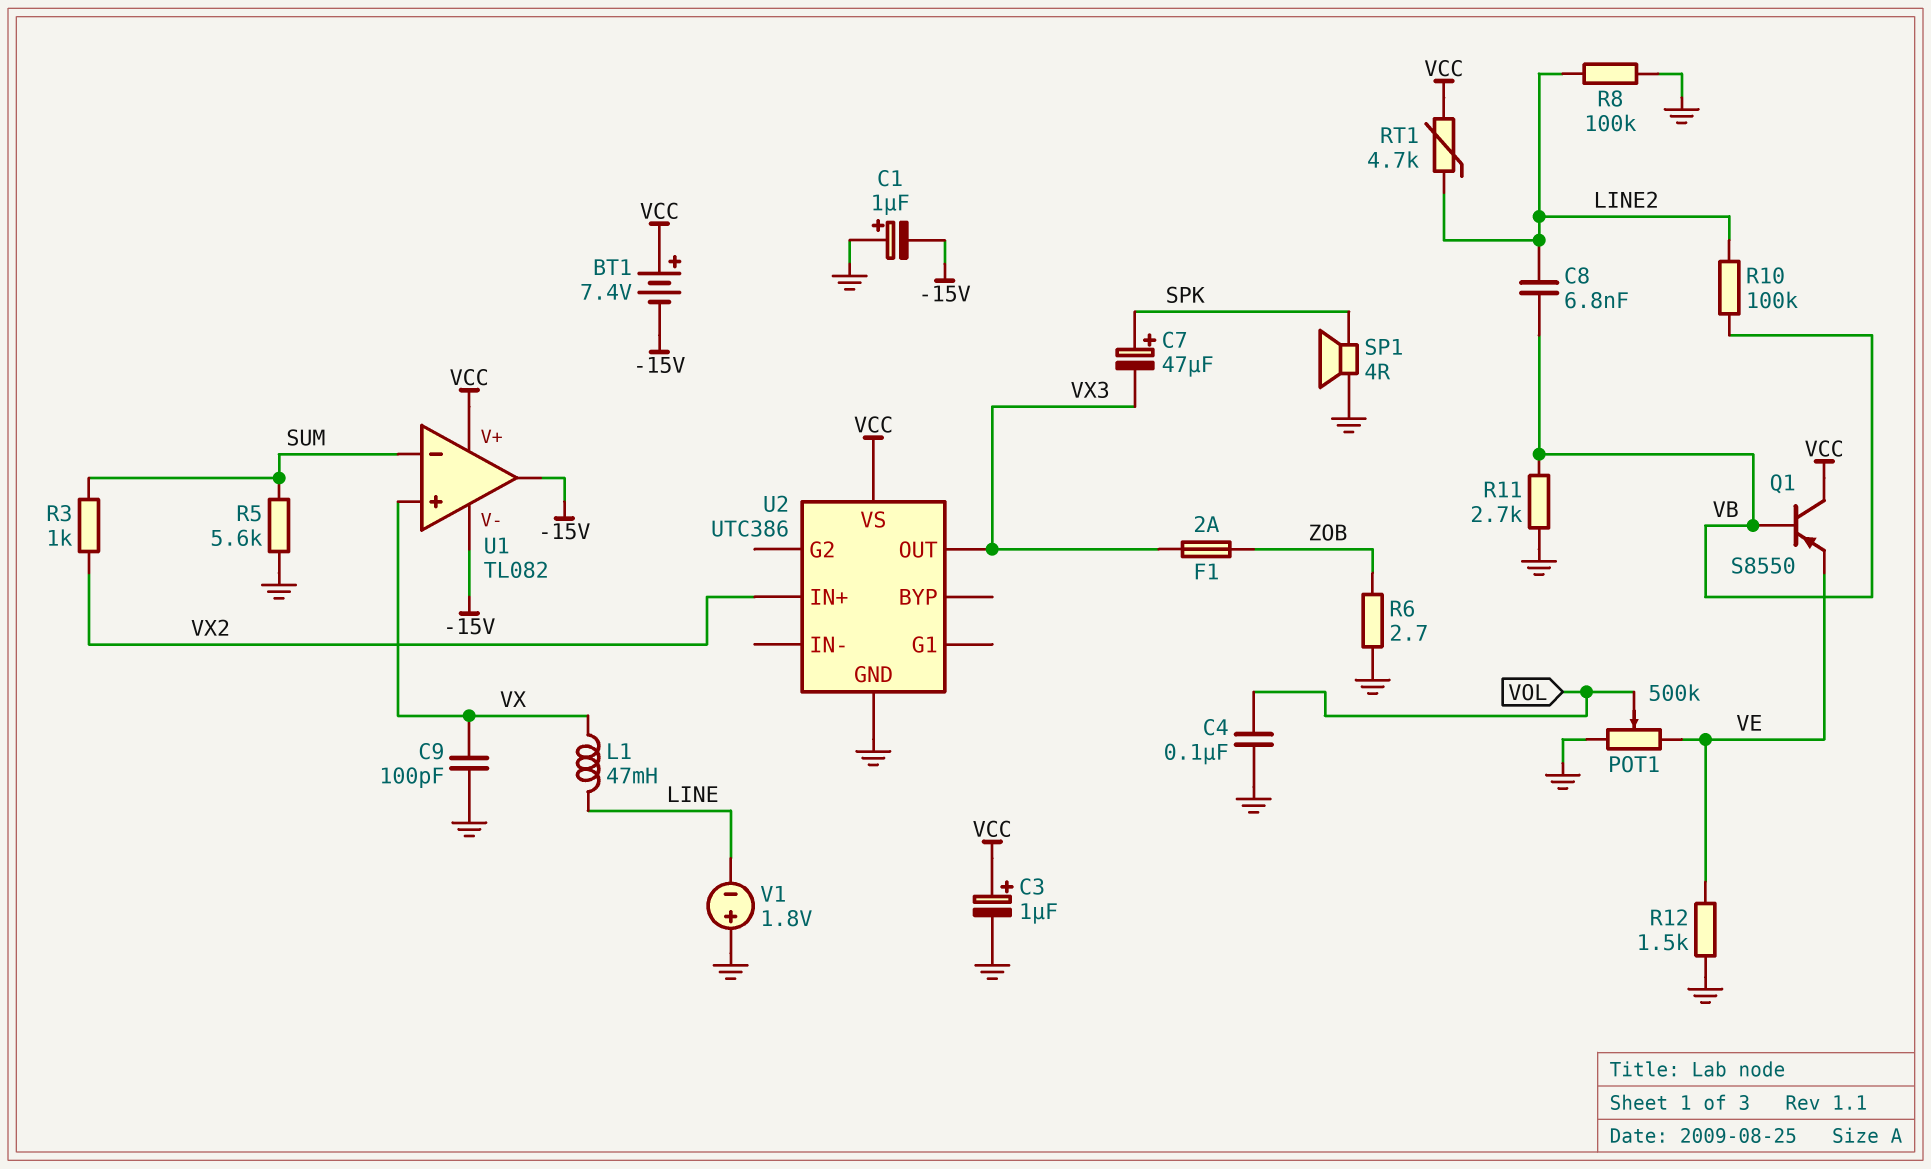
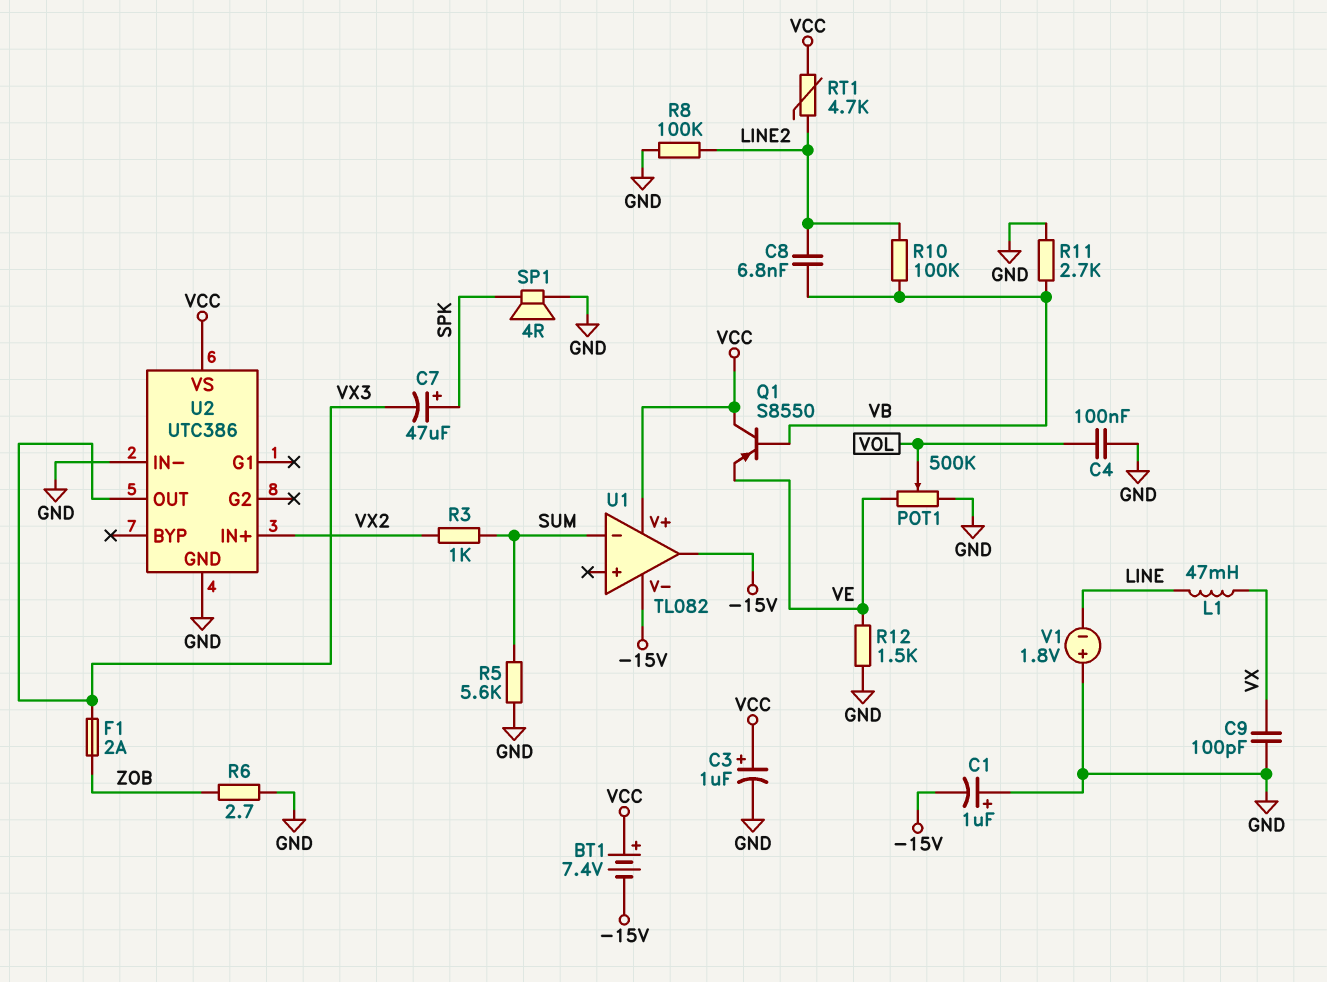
U1 pin in+: VX -> none
U2 pin IN-: none -> GND

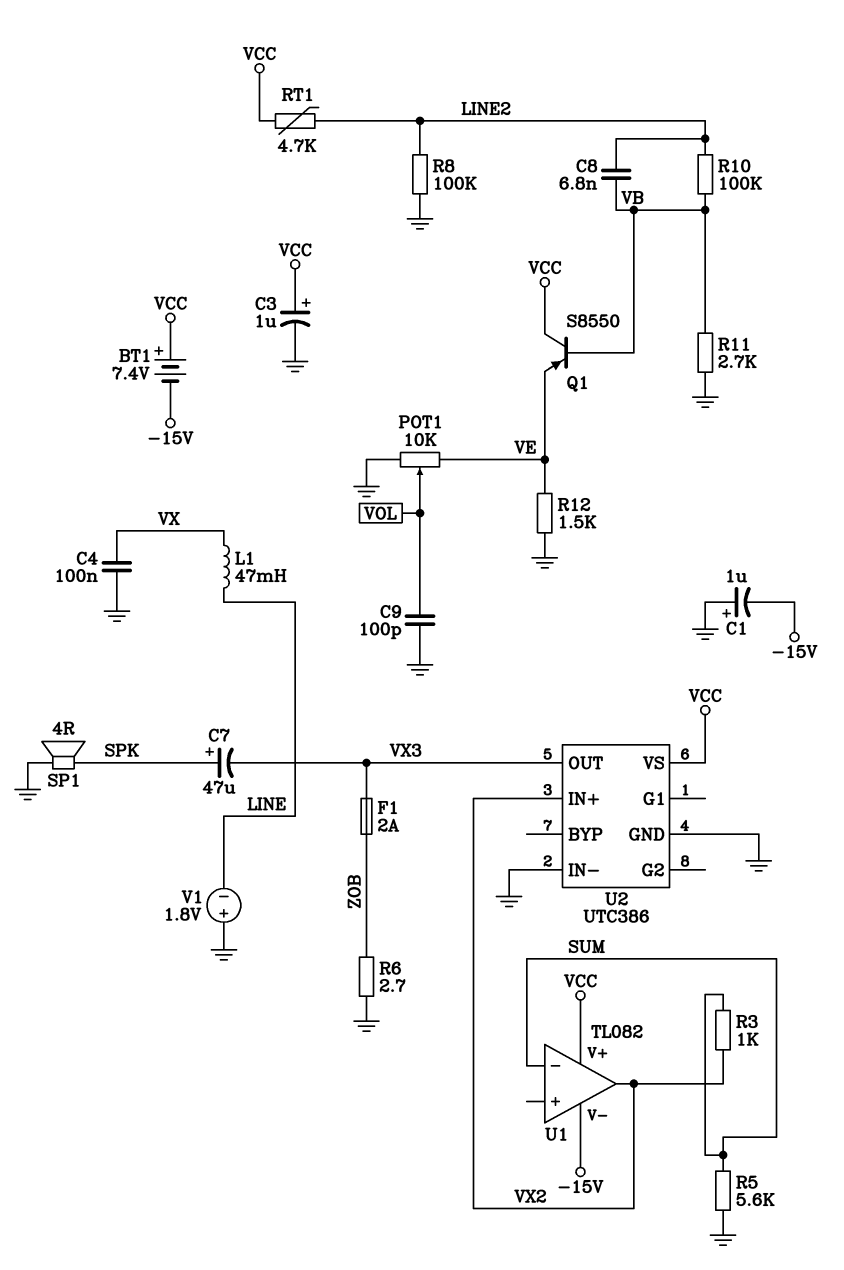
C4: 100nF (GND, VOL) -> 100nF (GND, VX)
C9: 100pF (GND, VX) -> 100pF (GND, VOL)
POT1: 500k (GND, VE, wiper VOL) -> 10k (GND, VE, wiper VOL)
U1 pin out: -15V -> VX2

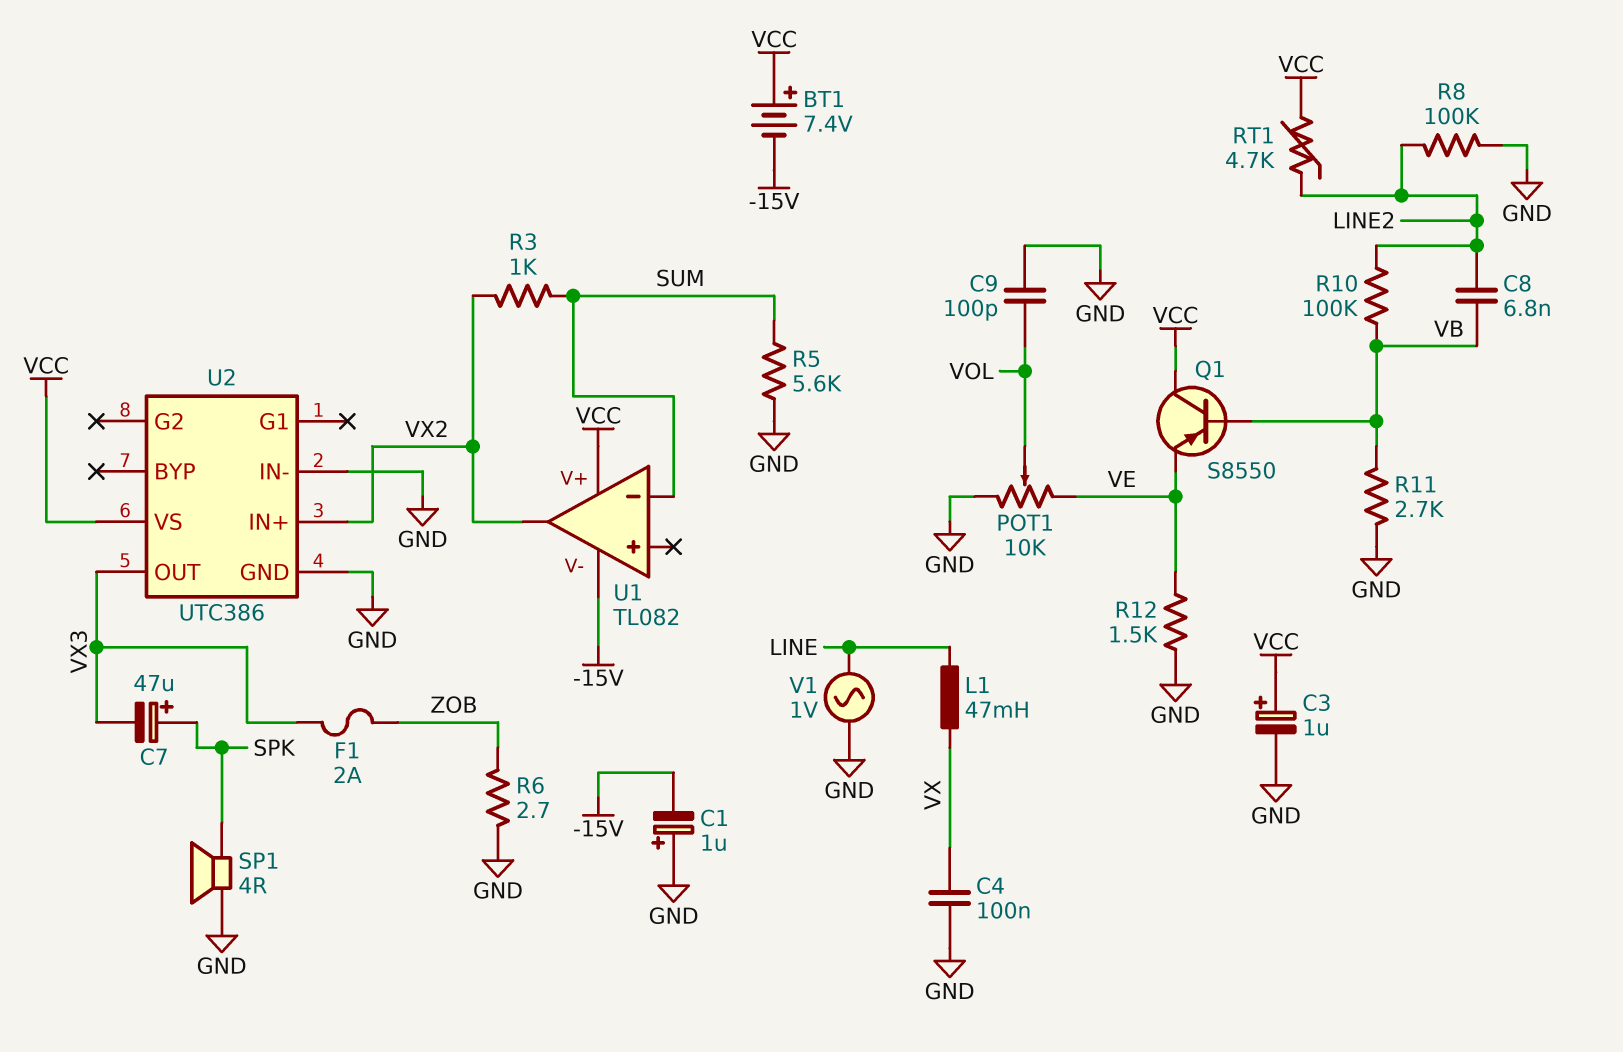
V1: 1.8V (plus GND, minus LINE) -> AC 1V (GND, LINE)

